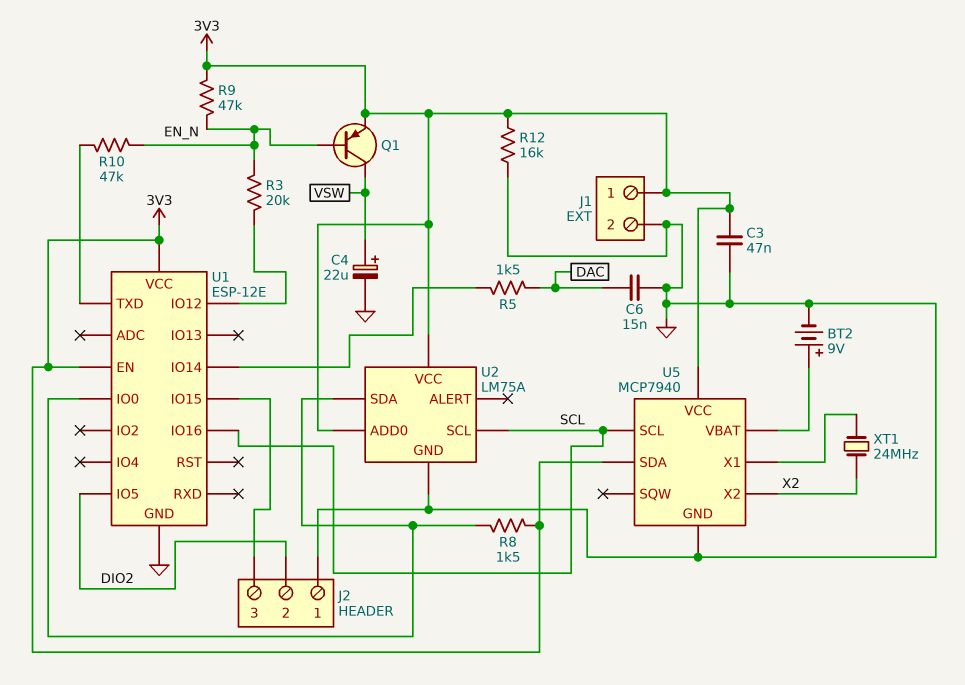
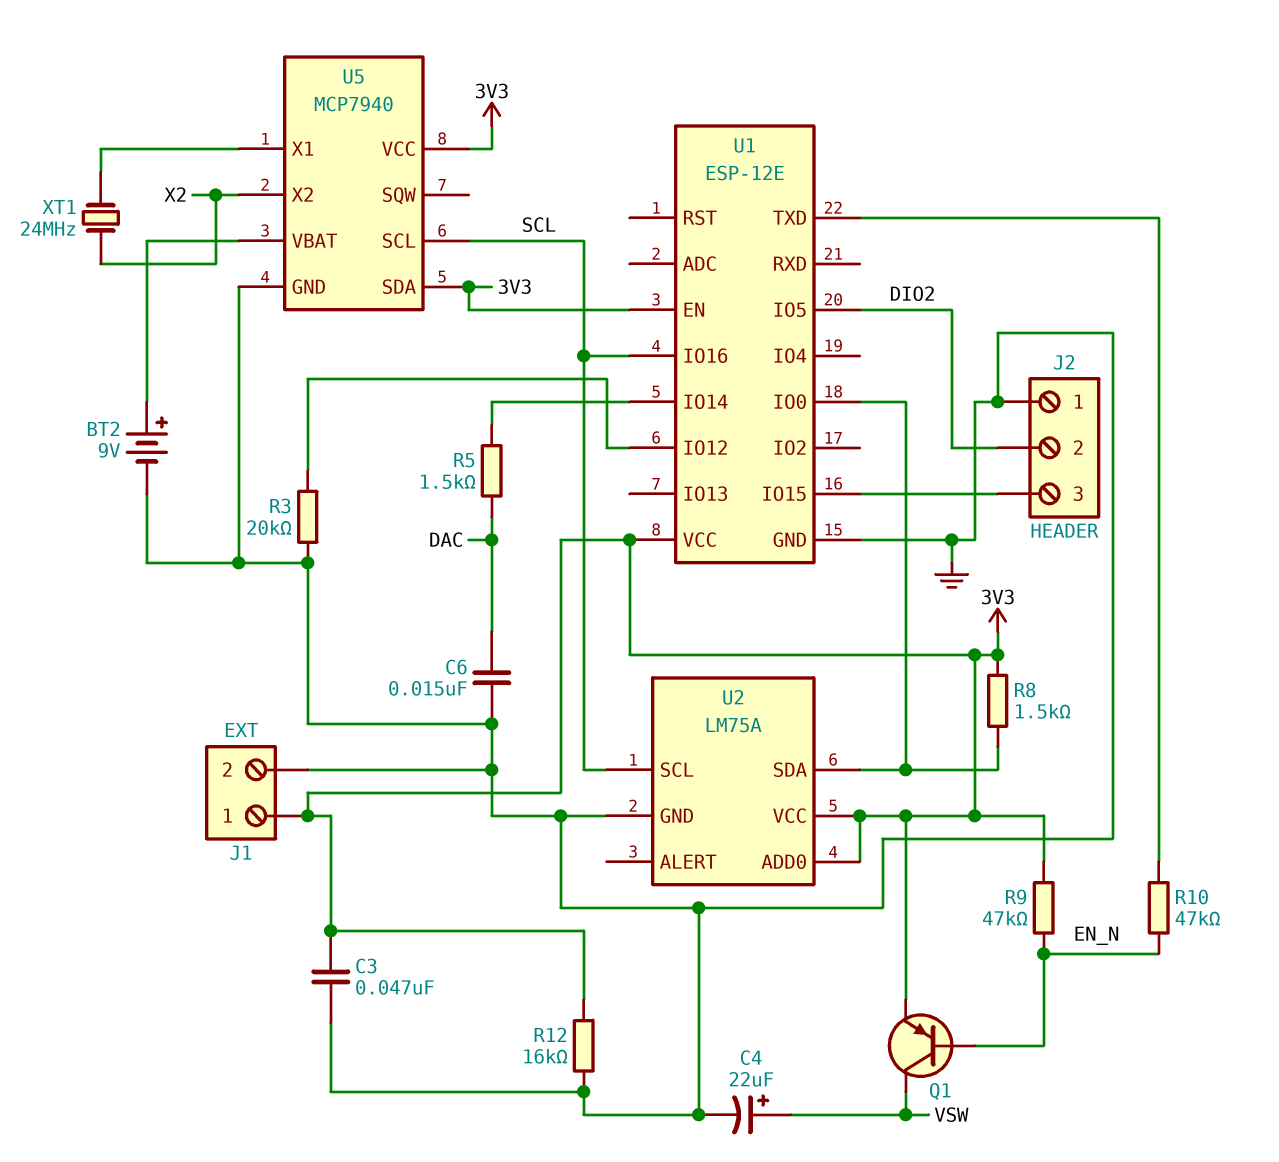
R3: 20k (EN_N, U1/IO12) -> 20k (GND, U1/IO12)

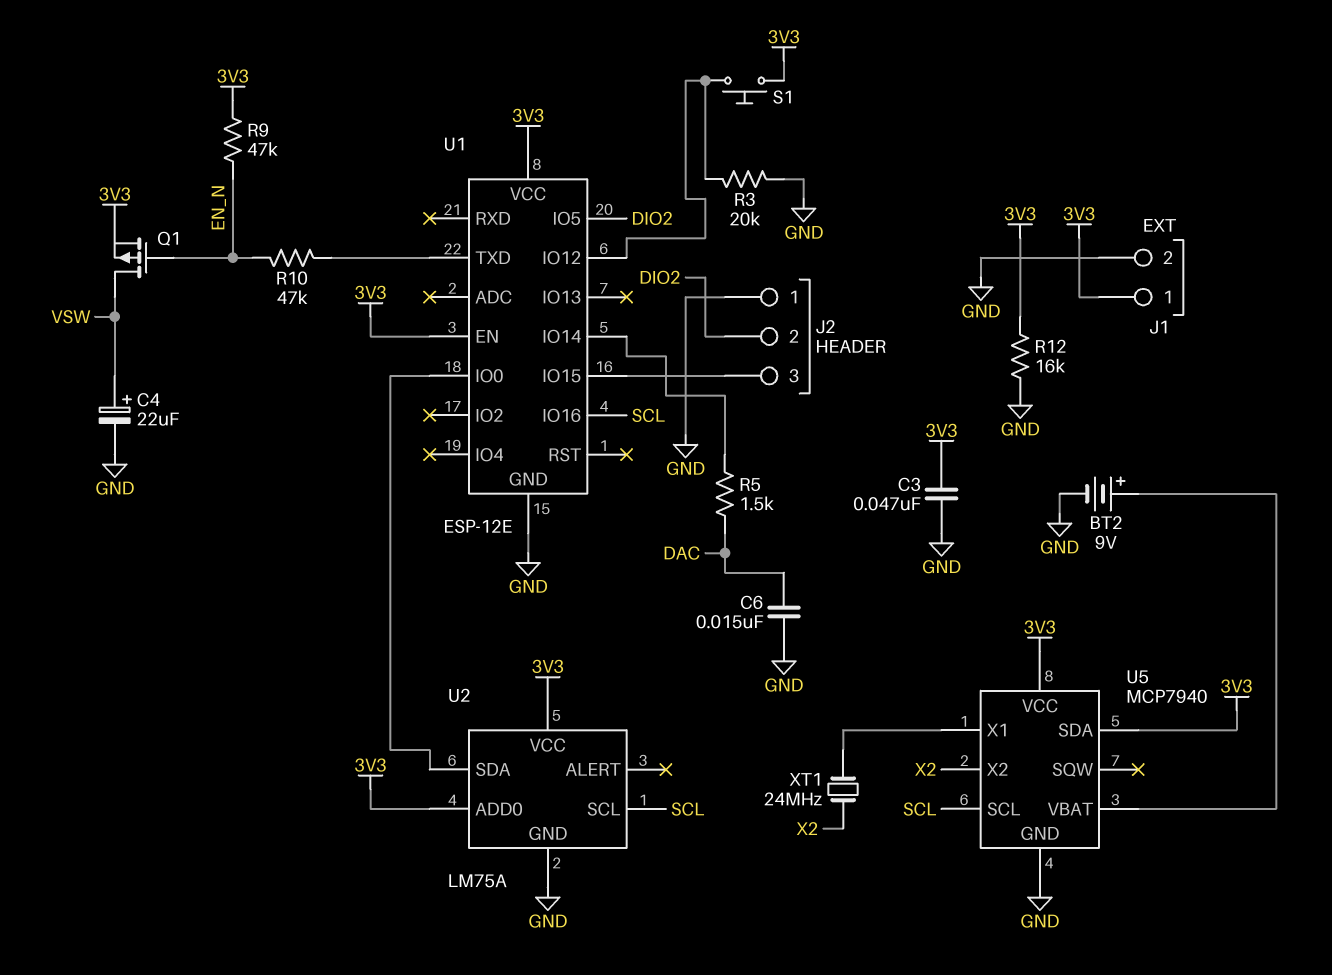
Q1: PNP (B EN_N, C VSW, E 3V3) -> PMOS (G EN_N, D VSW, S 3V3)
R8: 1.5k (3V3, U1/IO0) -> none
S1: none -> button (3V3, U1/IO12)

